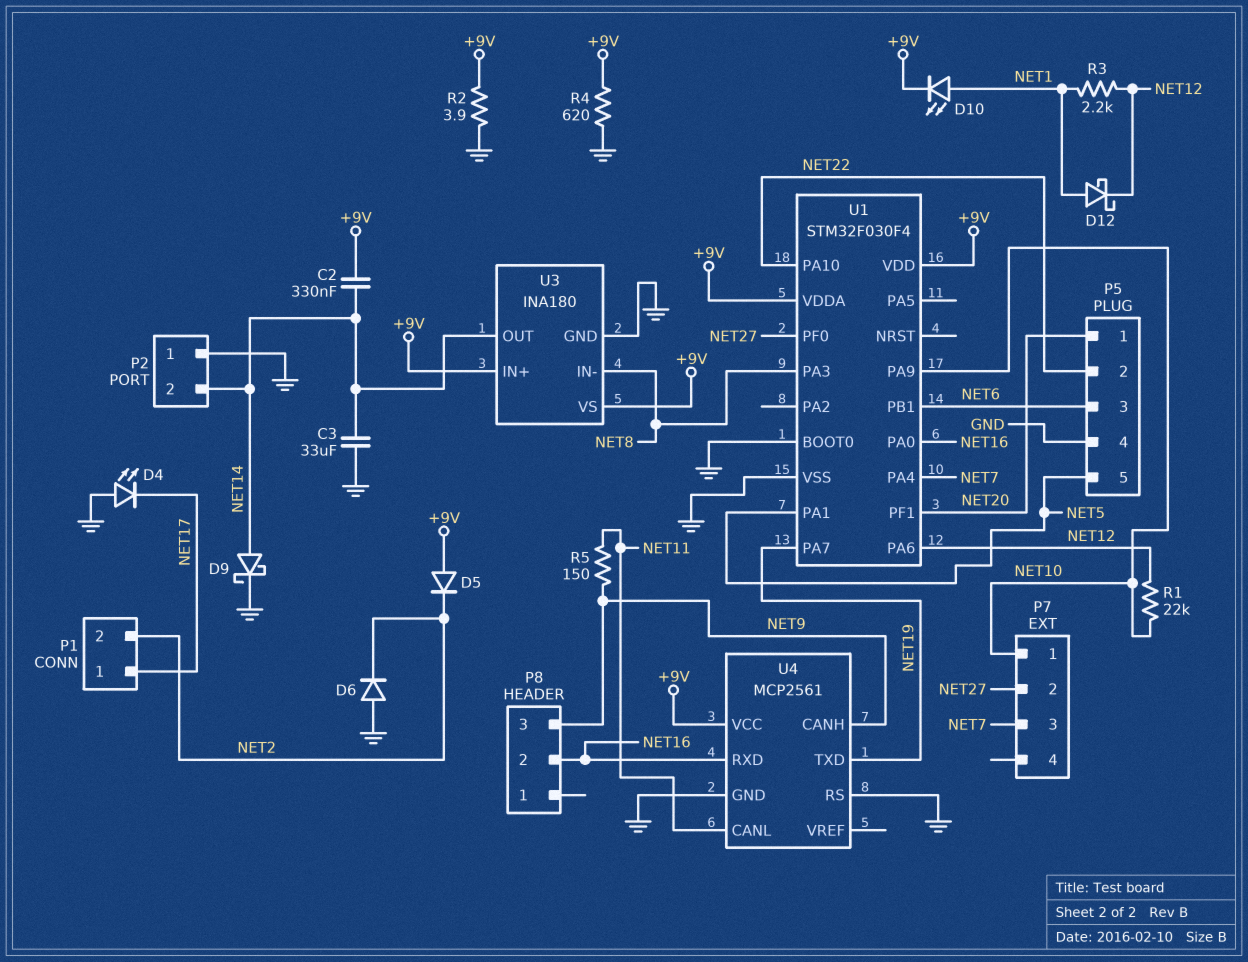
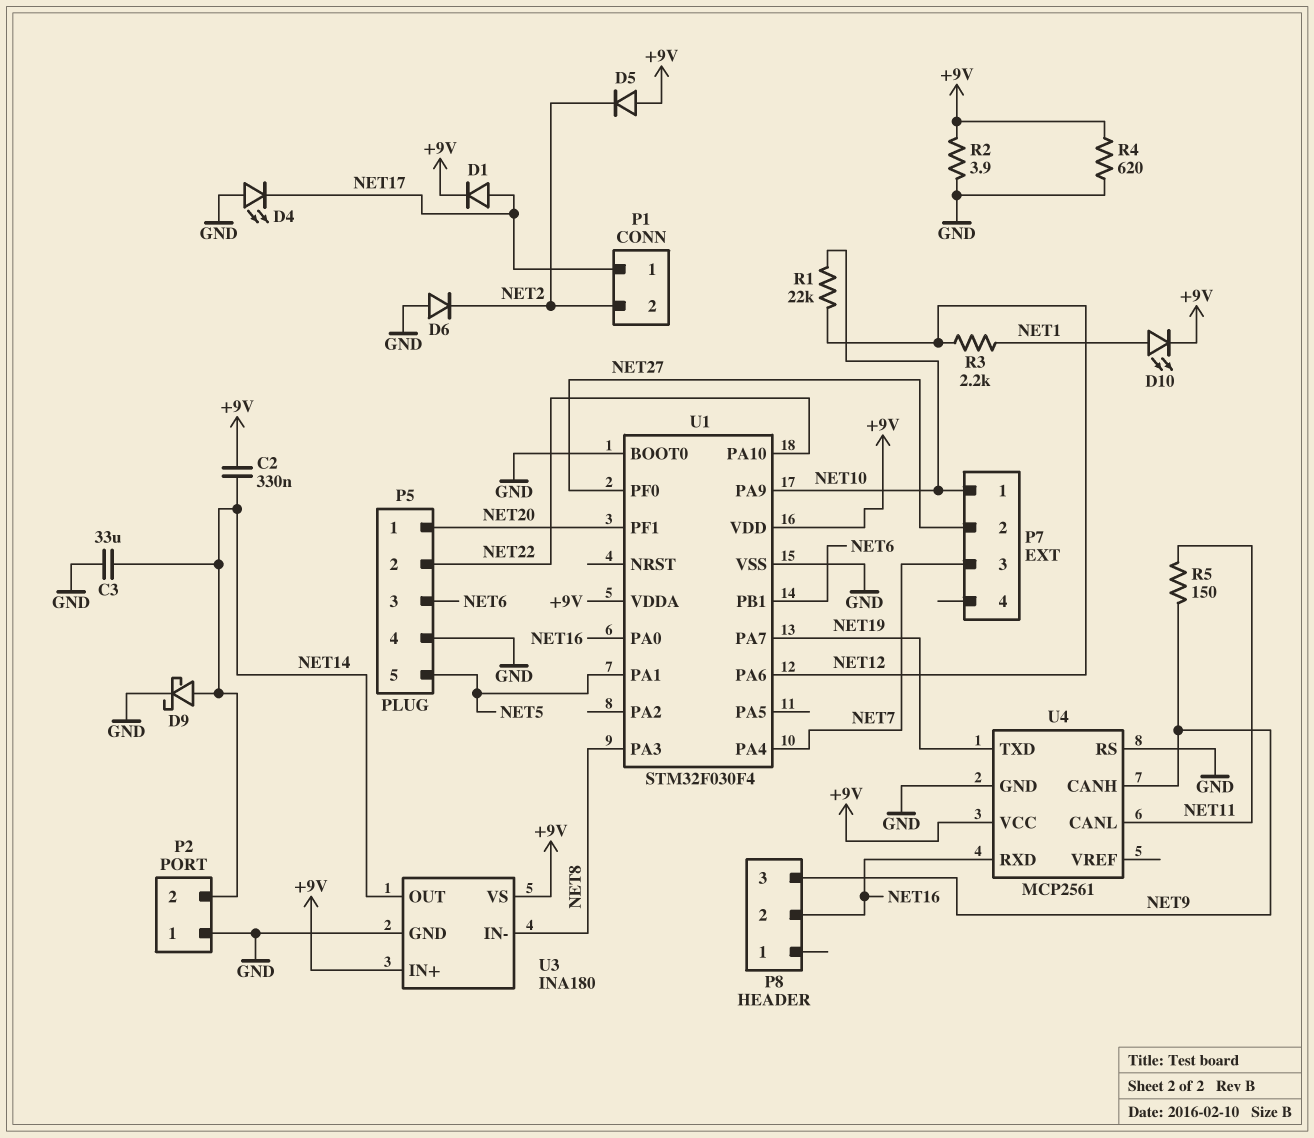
D1: none -> diode (A NET17, K +9V)
D12: schottky (A NET1, K NET12) -> none

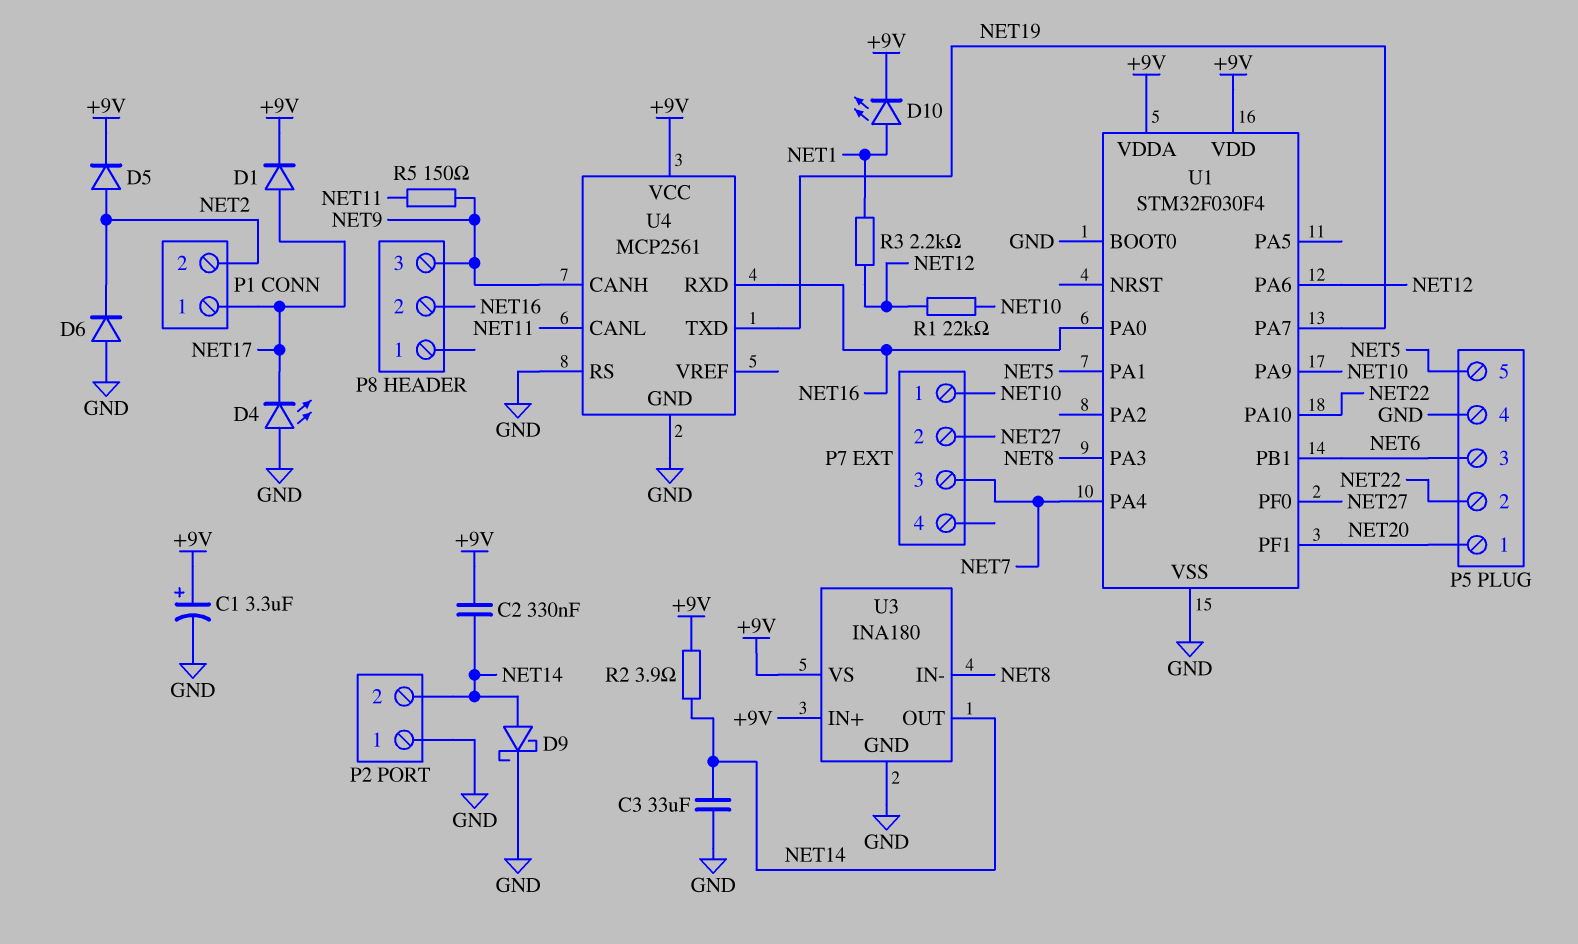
C1: none -> 3.3uF (plus +9V, minus GND)
D5: diode (A +9V, K NET2) -> diode (A NET2, K +9V)
R2: 3.9 (+9V, GND) -> 3.9 (+9V, NET14)
R4: 620 (+9V, GND) -> none

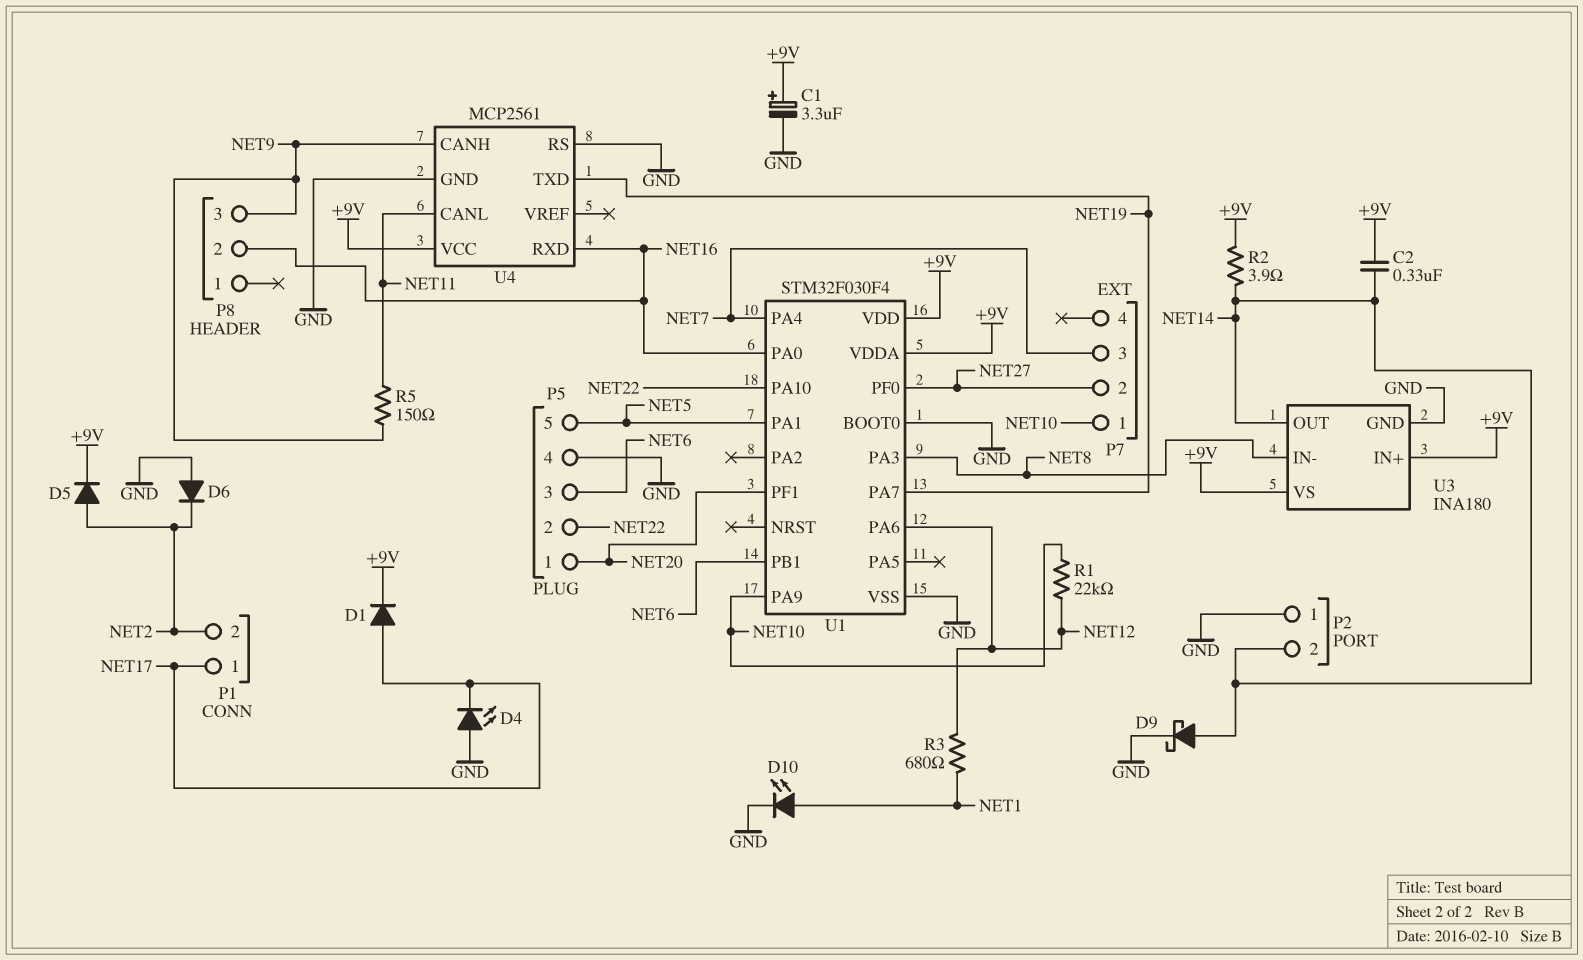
C3: 33uF (GND, NET14) -> none
D10: LED (A NET1, K +9V) -> LED (A NET1, K GND)
R3: 2.2k (NET1, NET12) -> 680 (NET1, NET12)

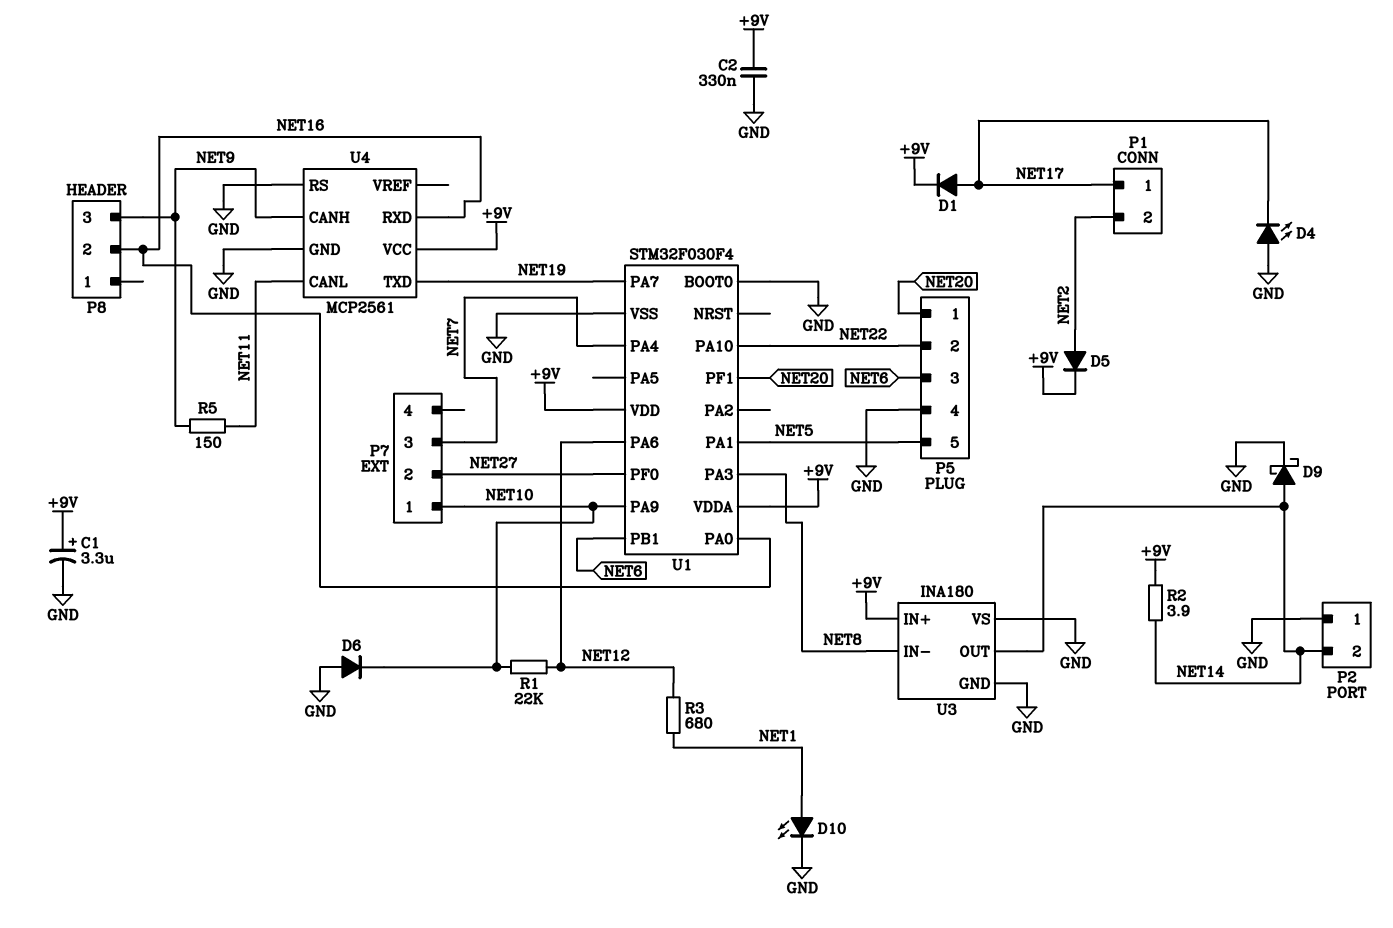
C2: 330nF (+9V, NET14) -> 330nF (+9V, GND)
D6: diode (A GND, K NET2) -> diode (A GND, K NET10)
U3 pin VS: +9V -> GND

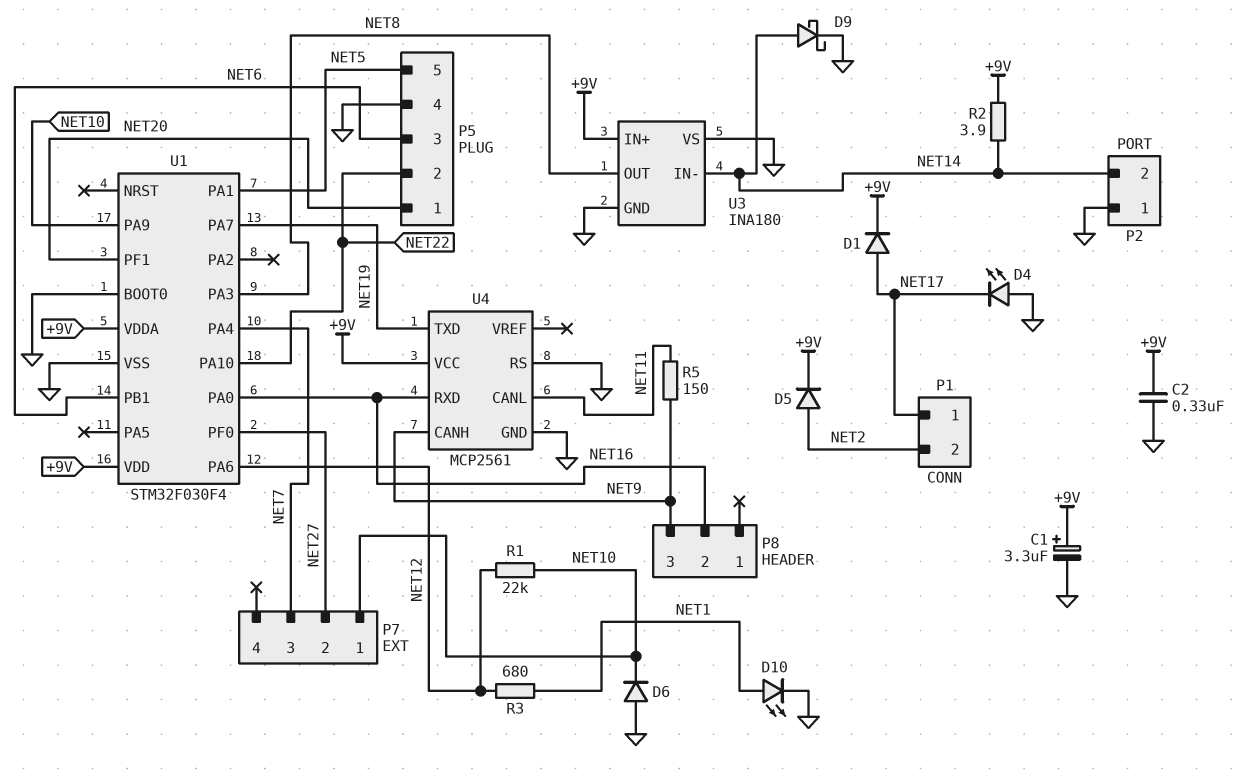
U3 pin IN-: NET8 -> NET14
U3 pin OUT: NET14 -> NET8

